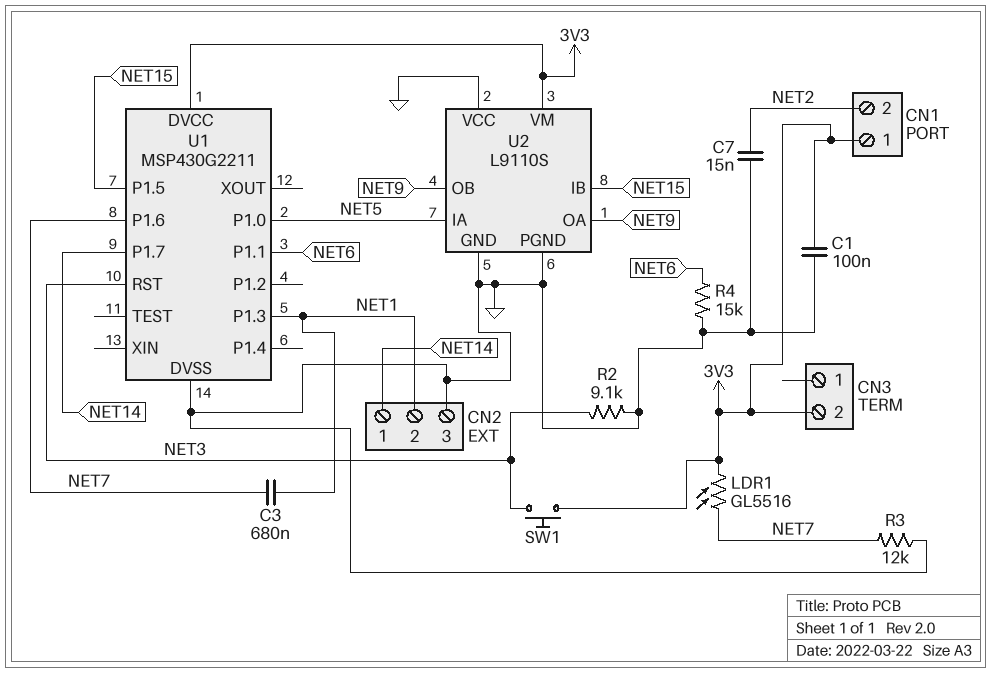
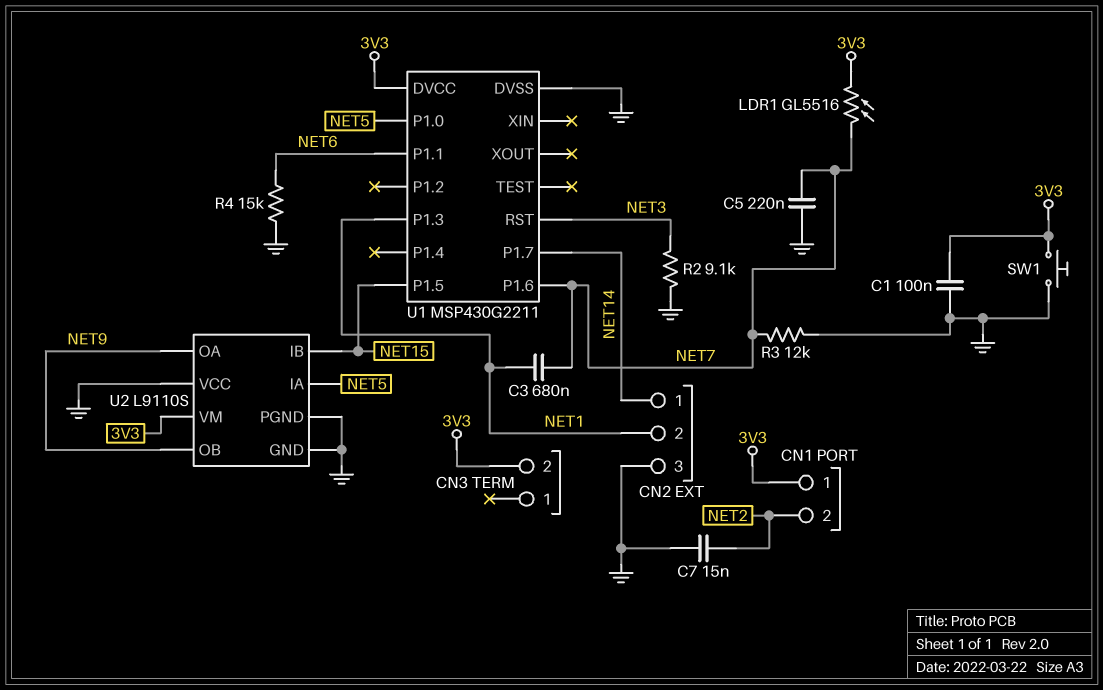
C5: none -> 220nF (GND, NET7)
SW1: button (3V3, NET3) -> button (3V3, GND)

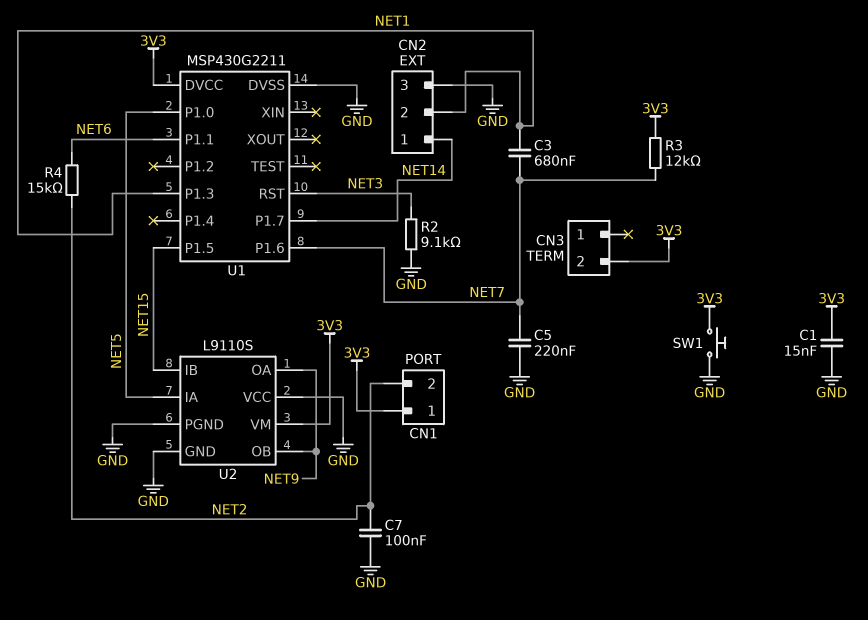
C1: 100nF (3V3, GND) -> 15nF (3V3, GND)
C7: 15nF (GND, NET2) -> 100nF (GND, NET2)
LDR1: GL5516 (3V3, NET7) -> none
R3: 12k (GND, NET7) -> 12k (3V3, NET7)
R4: 15k (GND, NET6) -> 15k (NET2, NET6)

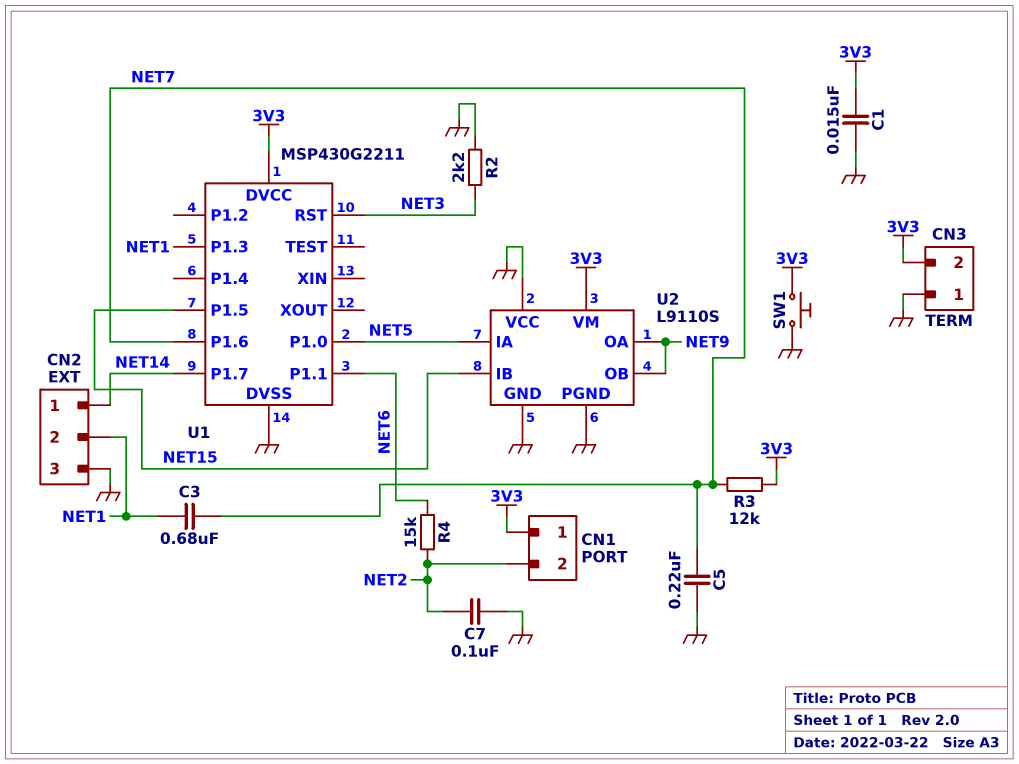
CN3 pin 1: none -> GND
R2: 9.1k (GND, NET3) -> 2.2k (GND, NET3)

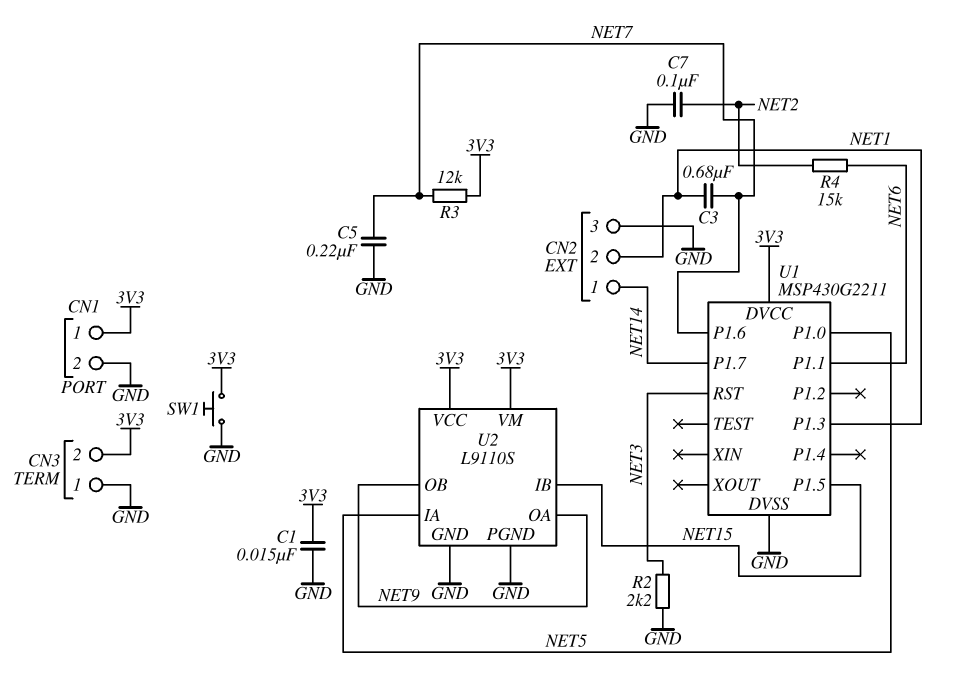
CN1 pin 2: NET2 -> GND
U2 pin VCC: GND -> 3V3

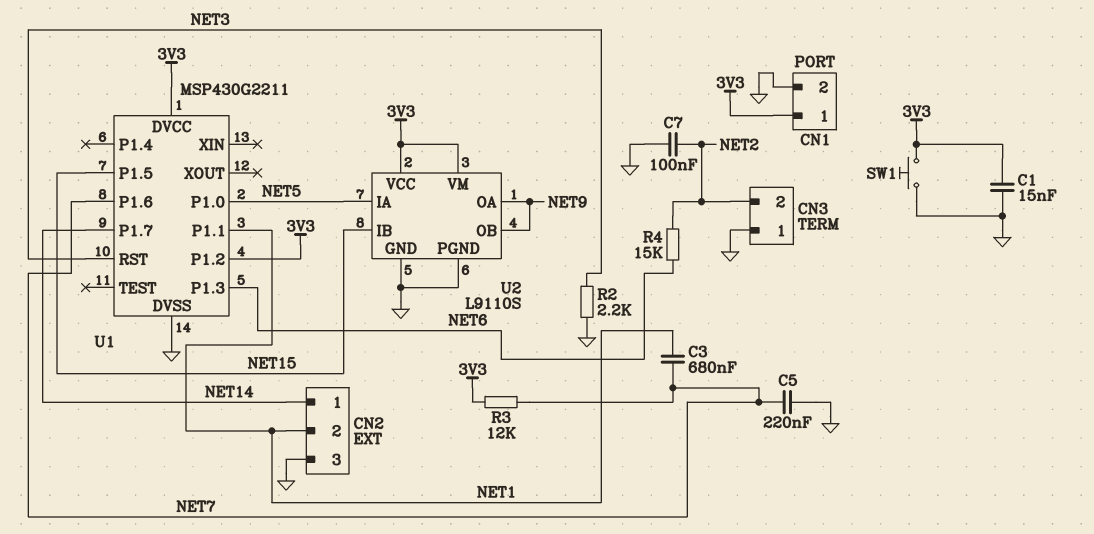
CN3 pin 2: 3V3 -> NET2
U1 pin P1.1: NET6 -> NET1
U1 pin P1.2: none -> 3V3
U1 pin P1.3: NET1 -> NET6

